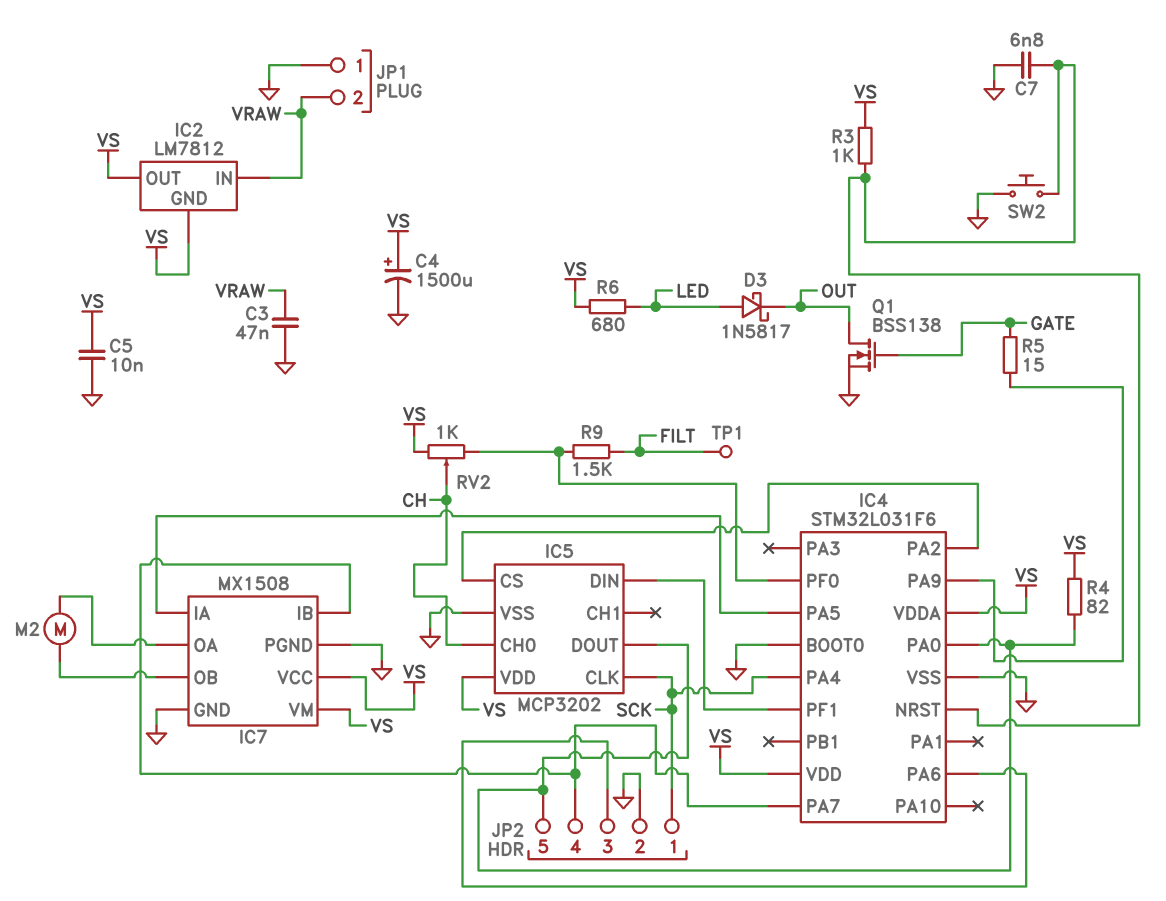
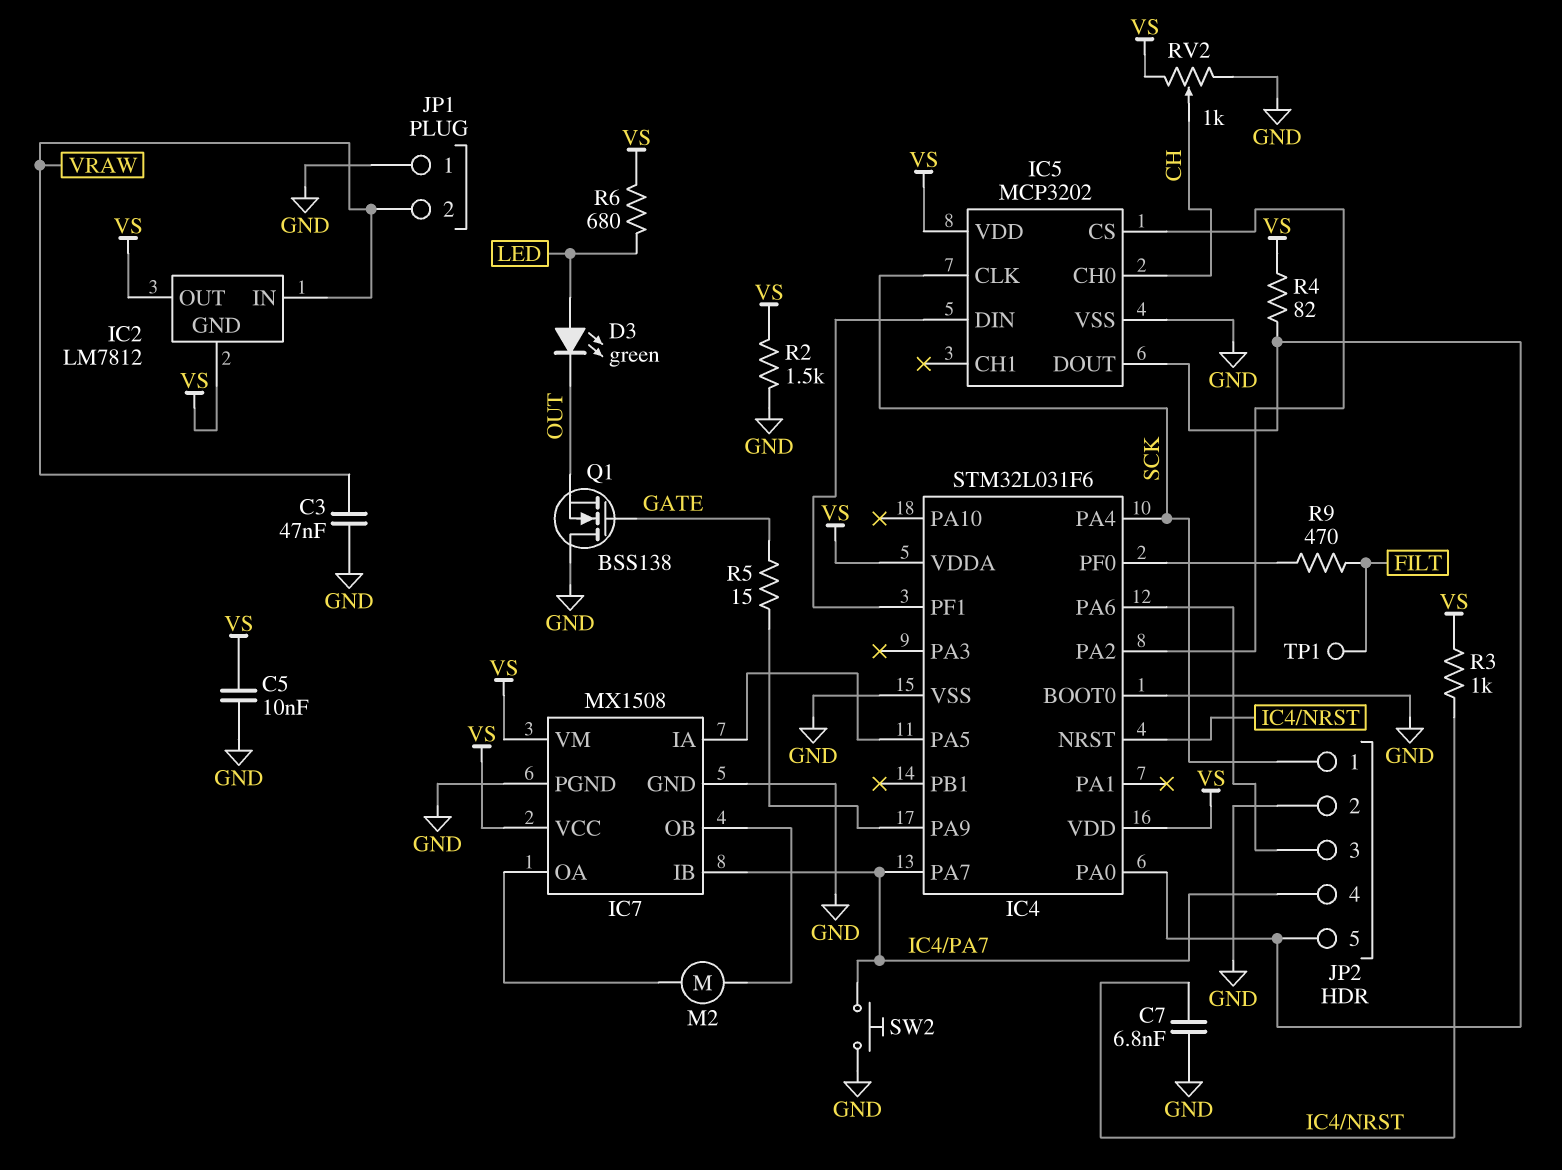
C4: 1500uF (plus VS, minus GND) -> none
D3: schottky 1N5817 (A LED, K OUT) -> LED green (A LED, K OUT)
Q1: NMOS BSS138 (G GATE, D OUT, S GND) -> NMOS BSS138 (G GATE, D GND, S OUT)
R2: none -> 1.5k (GND, VS)
R9: 1.5k (FILT, IC4/PF0) -> 470 (FILT, IC4/PF0)
RV2: 1k (IC4/PF0, VS, wiper CH) -> 1k (GND, VS, wiper CH)
SW2: button (GND, IC4/NRST) -> button (GND, IC4/PA7)

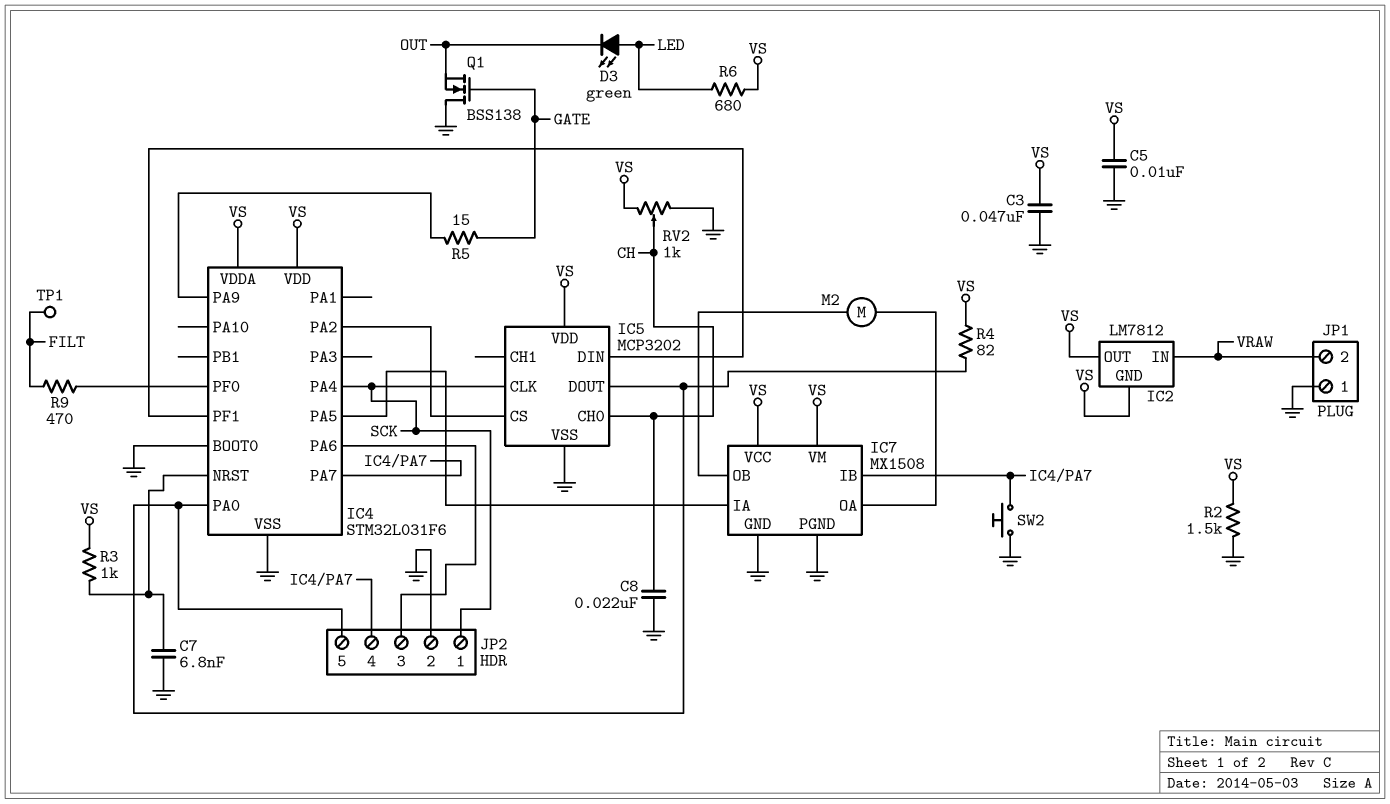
C3: 47nF (GND, VRAW) -> 47nF (GND, VS)
C8: none -> 22nF (CH, GND)

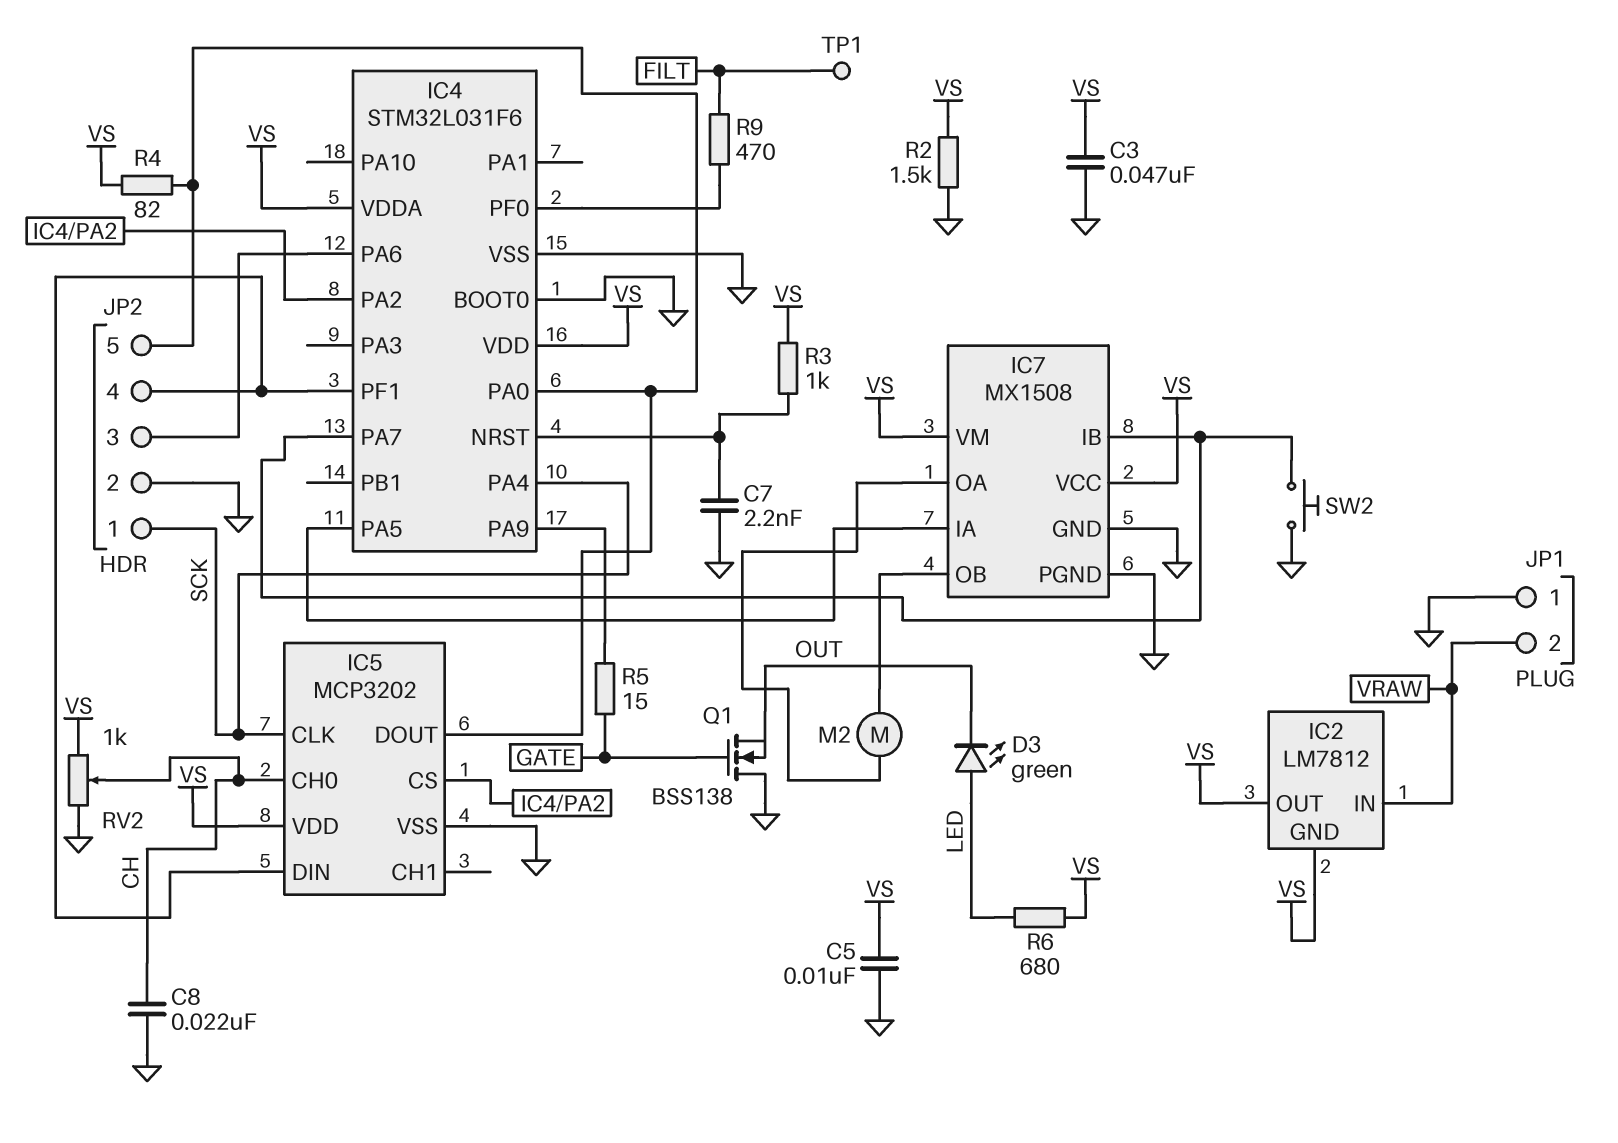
C7: 6.8nF (GND, IC4/NRST) -> 2.2nF (GND, IC4/NRST)
JP2 pin 4: IC4/PA7 -> IC4/PF1

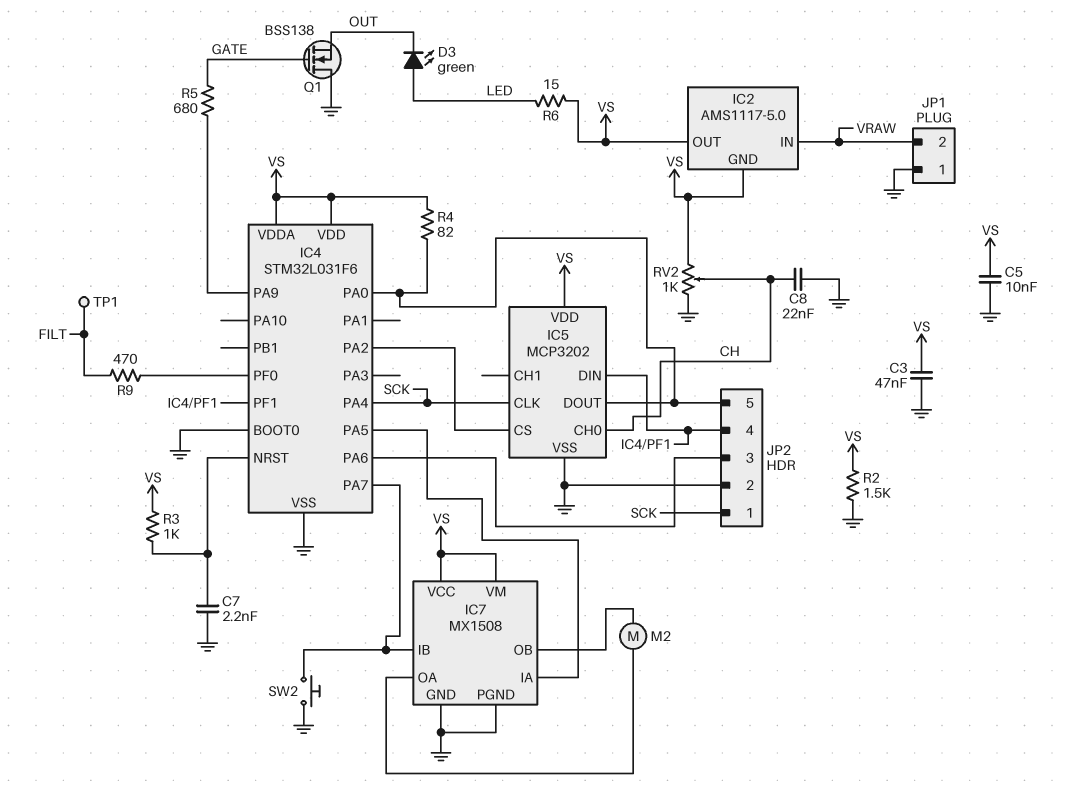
IC2: LM7812 -> AMS1117-5.0
R5: 15 (GATE, IC4/PA9) -> 680 (GATE, IC4/PA9)
R6: 680 (LED, VS) -> 15 (LED, VS)

